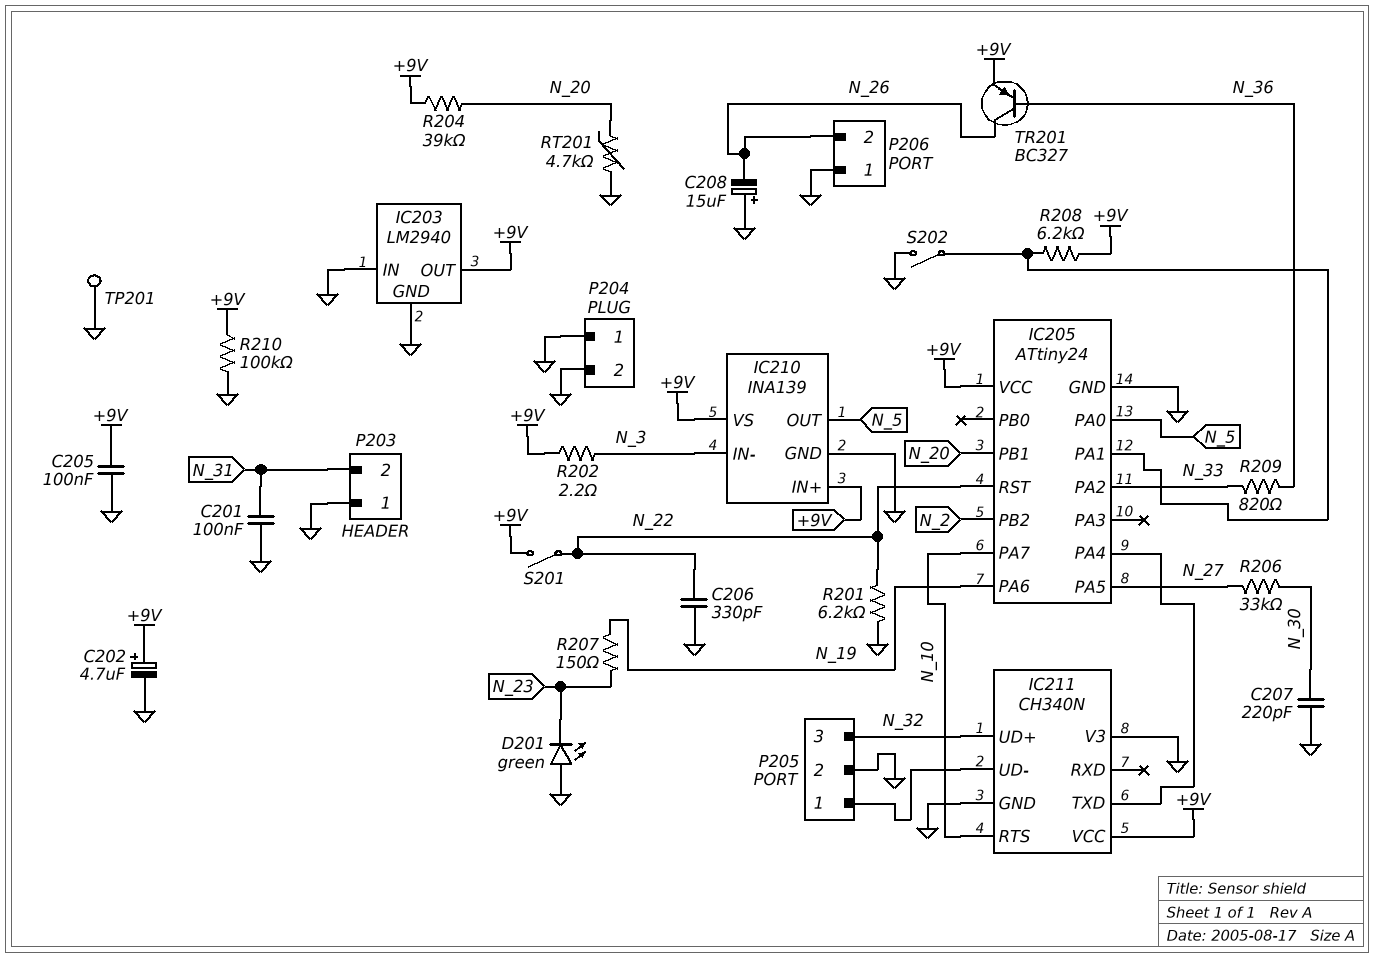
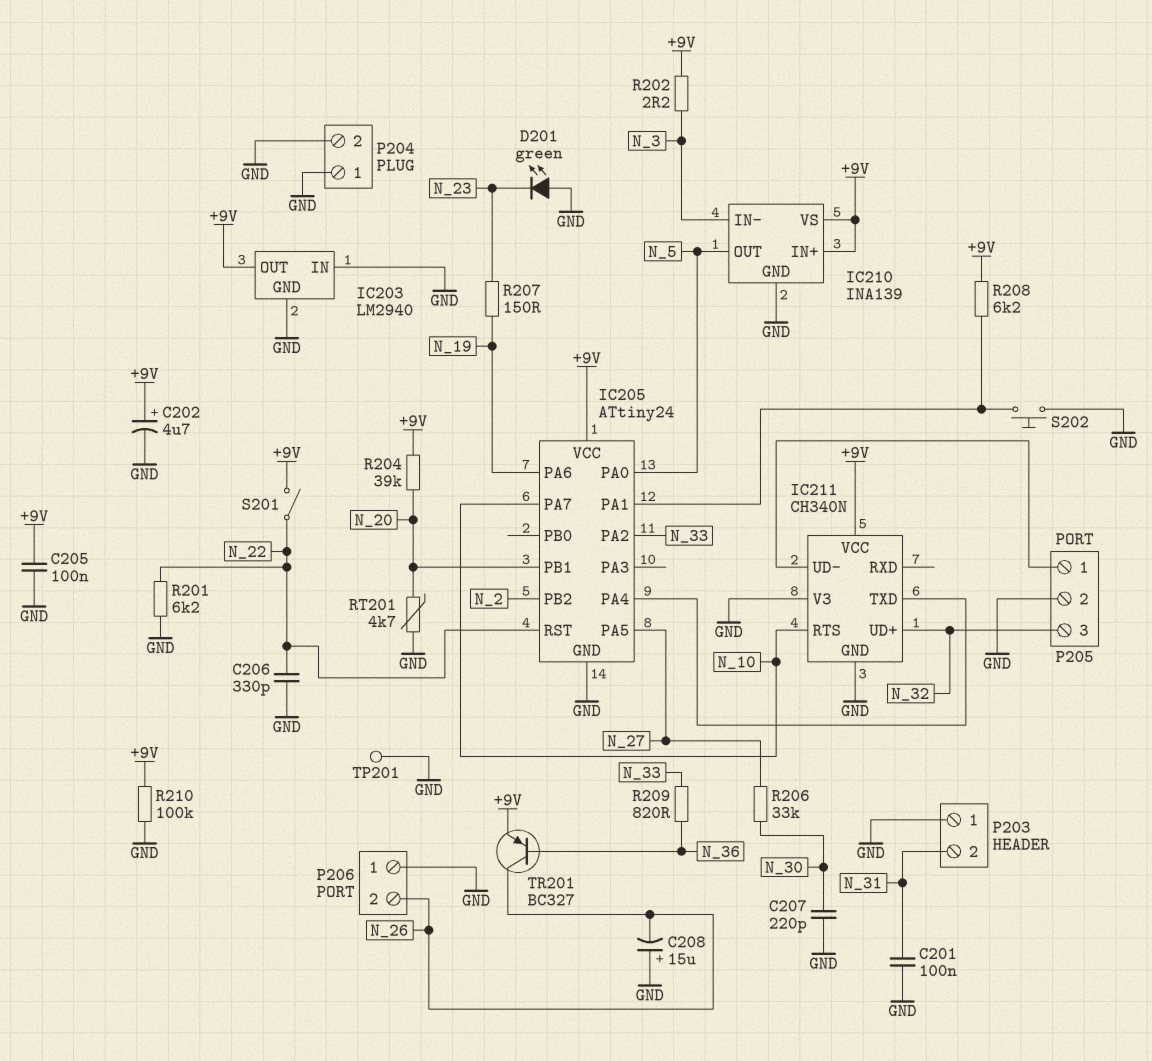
S202: switch (GND, IC205/PA1) -> button (GND, IC205/PA1)

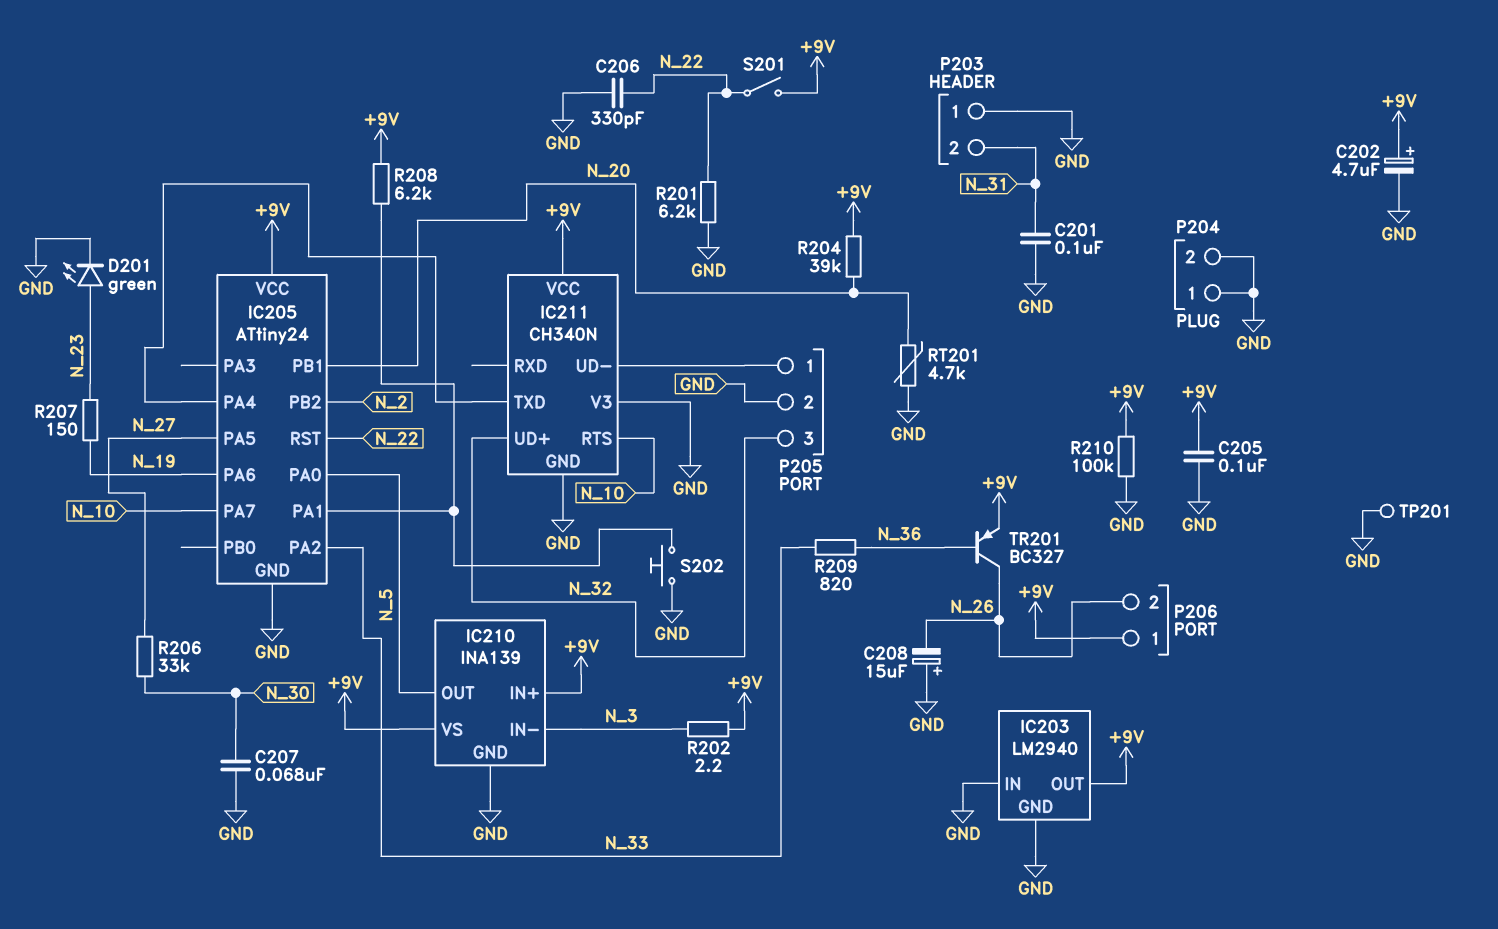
C207: 220pF (GND, N_30) -> 68nF (GND, N_30)
D201: LED green (A GND, K N_23) -> LED green (A N_23, K GND)
P206 pin 1: GND -> +9V

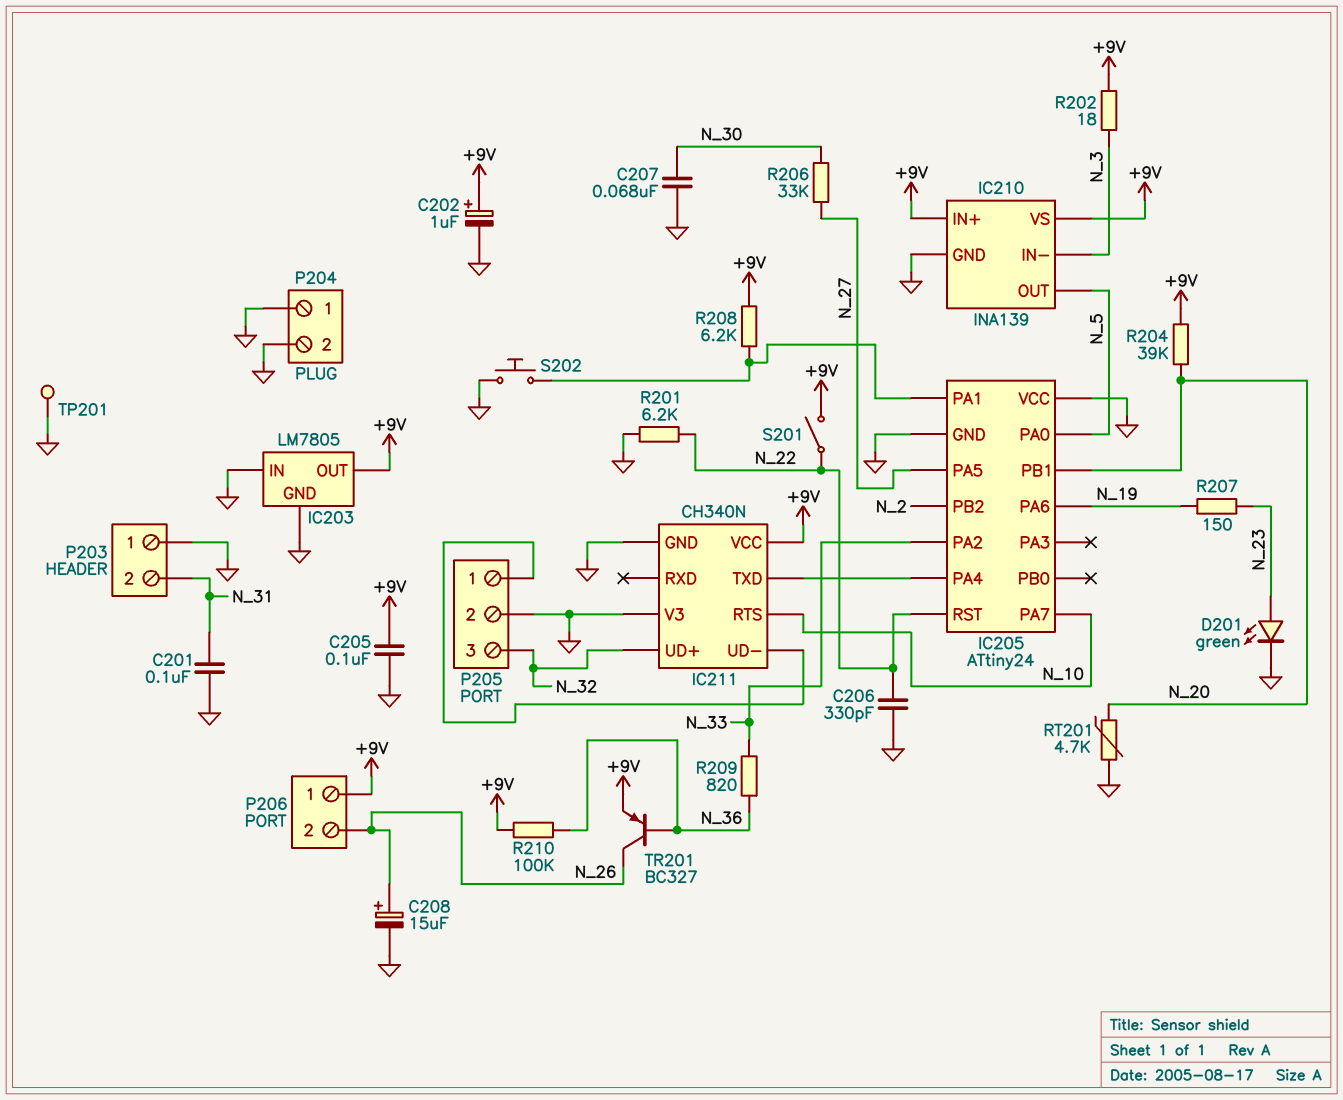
C202: 4.7uF (plus +9V, minus GND) -> 1uF (plus +9V, minus GND)
C208: 15uF (plus GND, minus N_26) -> 15uF (plus N_26, minus GND)
IC203: LM2940 -> LM7805
IC205 pin VCC: +9V -> GND
R202: 2.2 (+9V, N_3) -> 18 (+9V, N_3)
R210: 100k (+9V, GND) -> 100k (+9V, N_36)

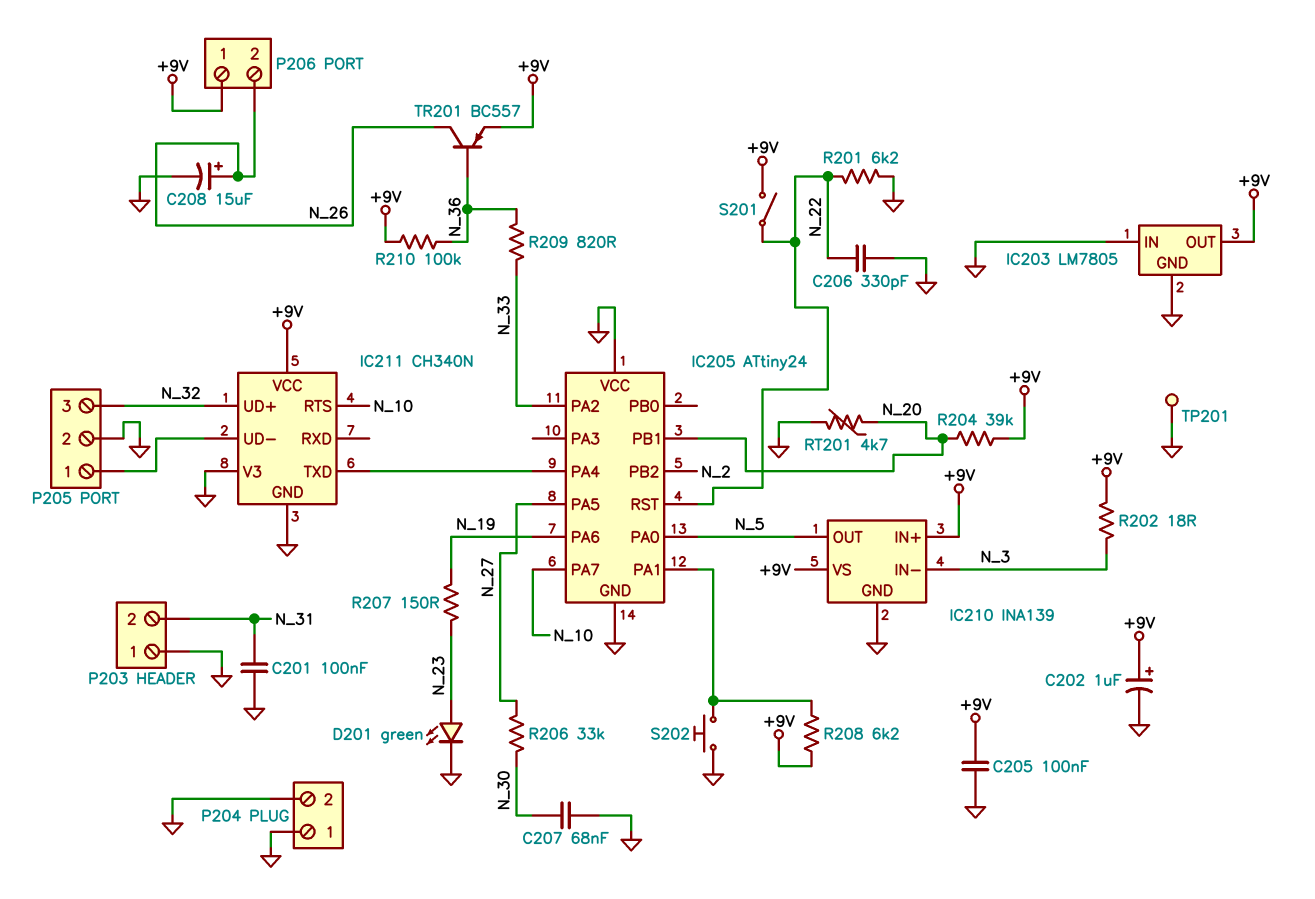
TR201: PNP BC327 (B N_36, C N_26, E +9V) -> PNP BC557 (B N_36, C N_26, E +9V)

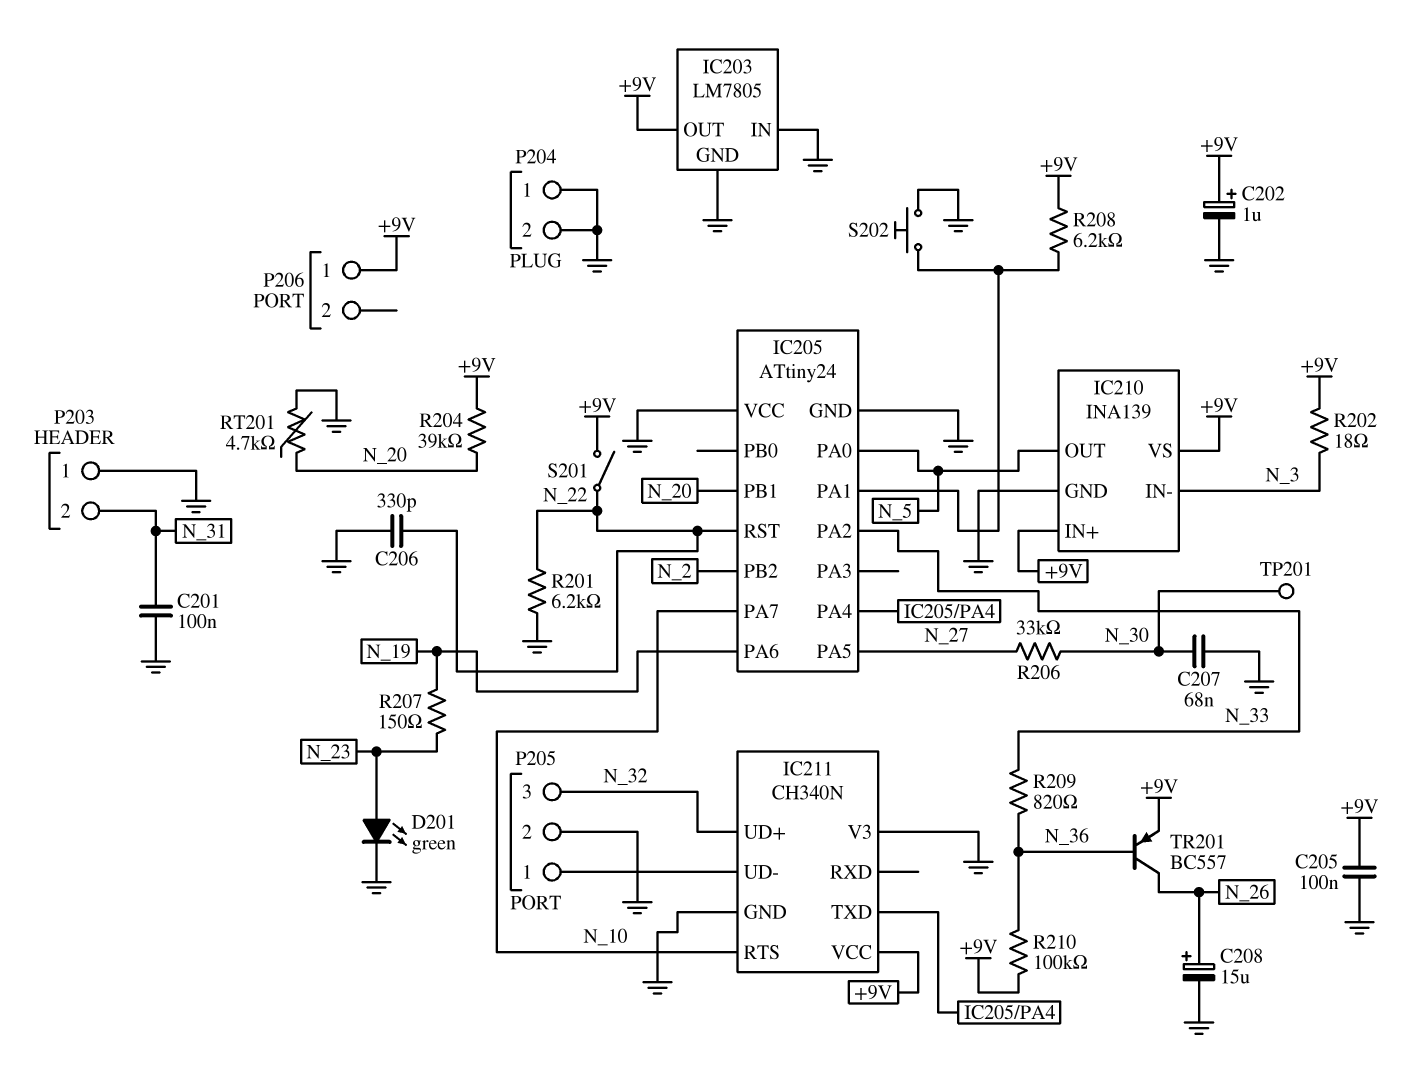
P206 pin 2: N_26 -> none
TP201: test point (GND) -> test point (N_30)

